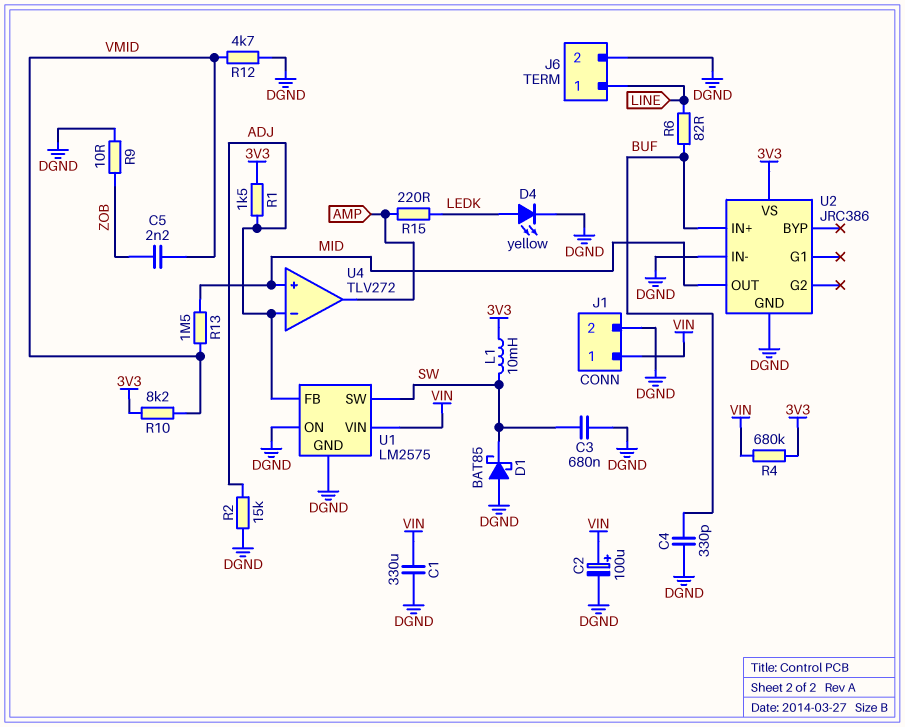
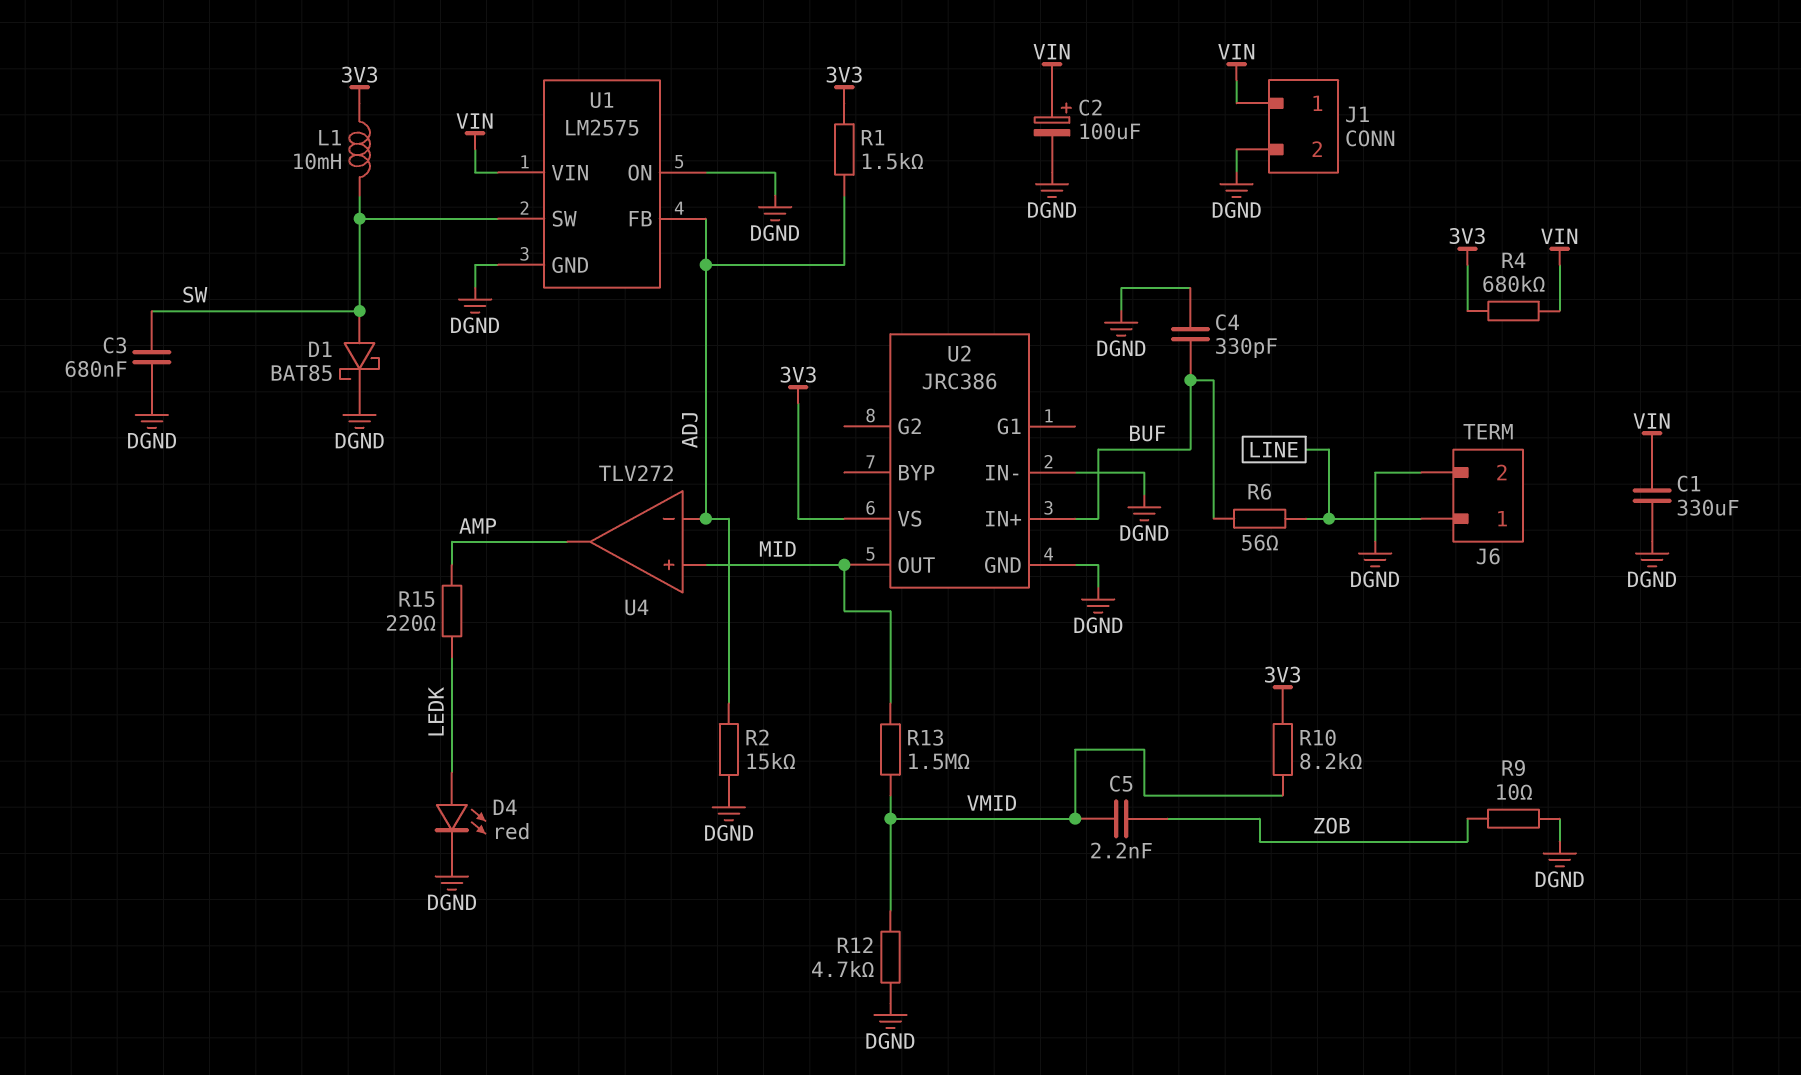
D1: schottky BAT85 (A DGND, K SW) -> schottky BAT85 (A SW, K DGND)
D4: LED yellow (A LEDK, K DGND) -> LED red (A LEDK, K DGND)
R6: 82 (BUF, LINE) -> 56 (BUF, LINE)

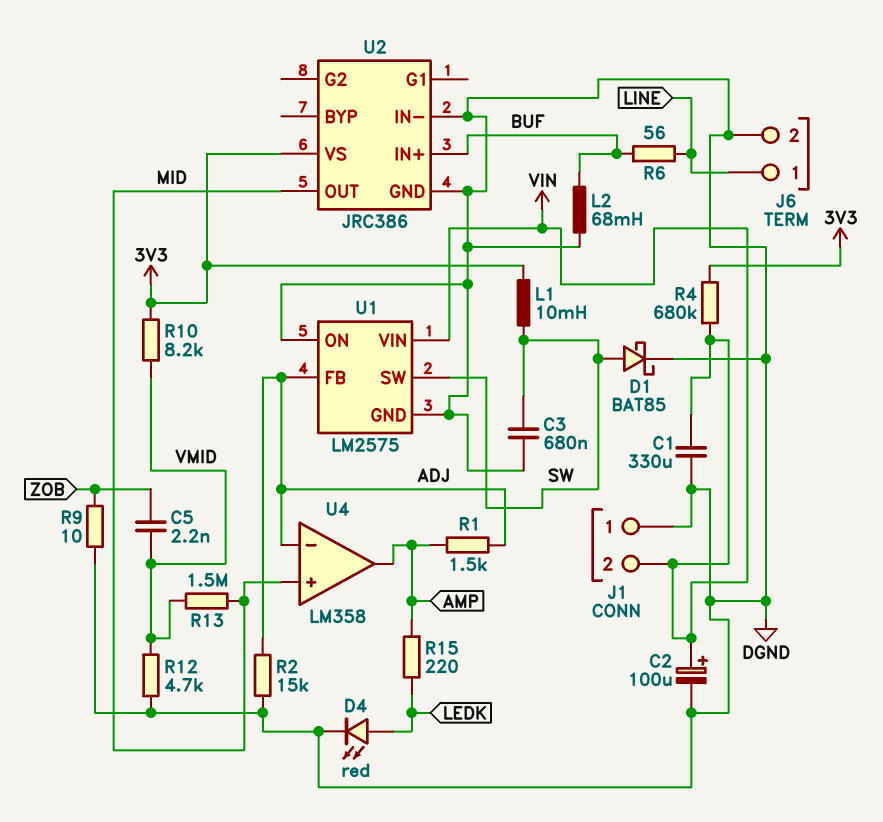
C4: 330pF (BUF, DGND) -> none
J1 pin 1: VIN -> DGND
J1 pin 2: DGND -> VIN
L2: none -> 68mH (BUF, DGND)
R1: 1.5k (3V3, ADJ) -> 1.5k (ADJ, AMP)
U4: TLV272 -> LM358

